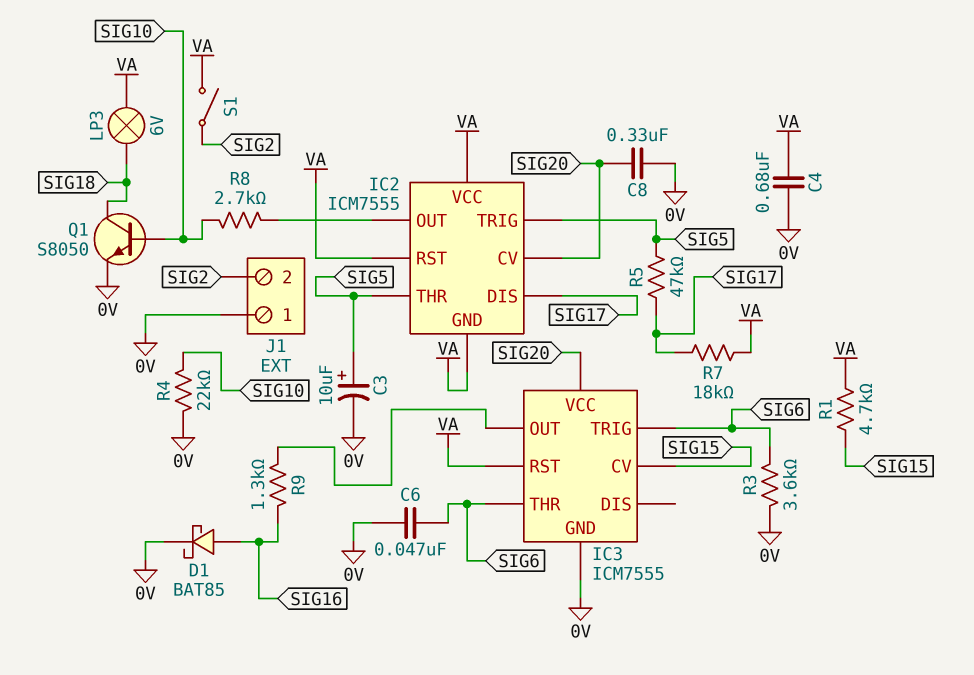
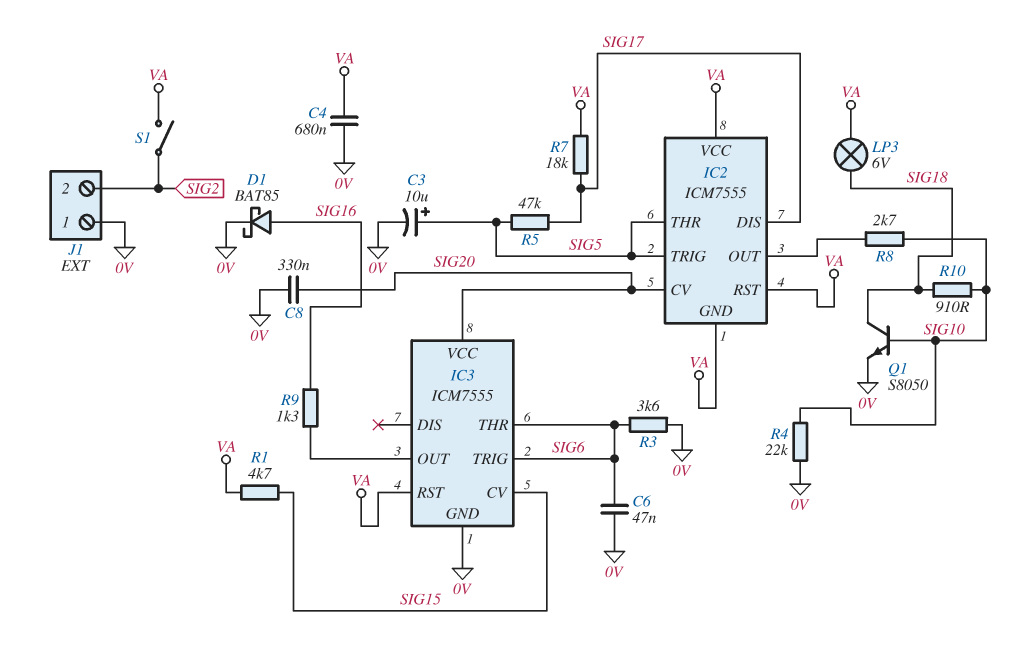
R10: none -> 910 (SIG10, SIG18)

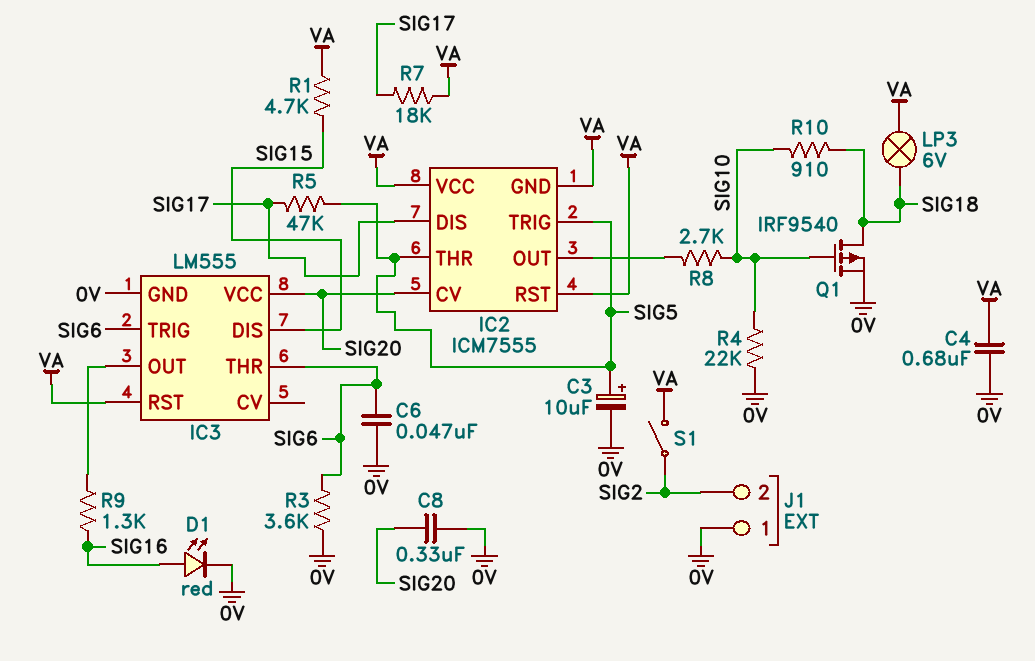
D1: schottky BAT85 (A SIG16, K 0V) -> LED red (A SIG16, K 0V)
IC3: ICM7555 -> LM555
IC3 pin CV: SIG15 -> none
IC3 pin DIS: none -> SIG15
Q1: NPN S8050 (B SIG10, C SIG18, E 0V) -> PMOS IRF9540 (G SIG10, D SIG18, S 0V)

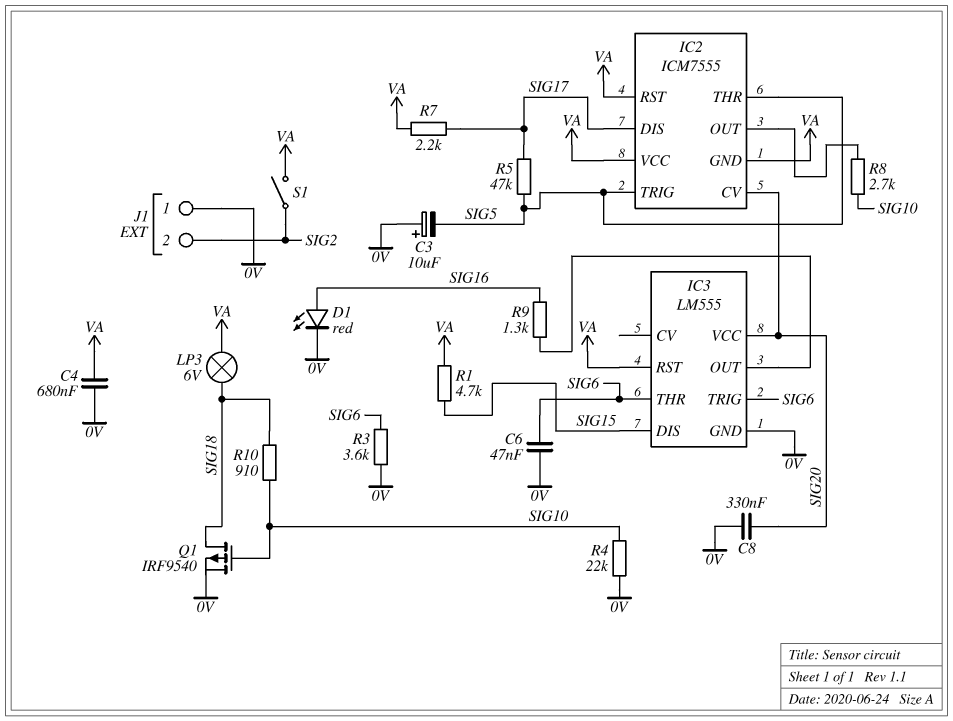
C3: 10uF (plus SIG5, minus 0V) -> 10uF (plus 0V, minus SIG5)
R7: 18k (SIG17, VA) -> 2.2k (SIG17, VA)

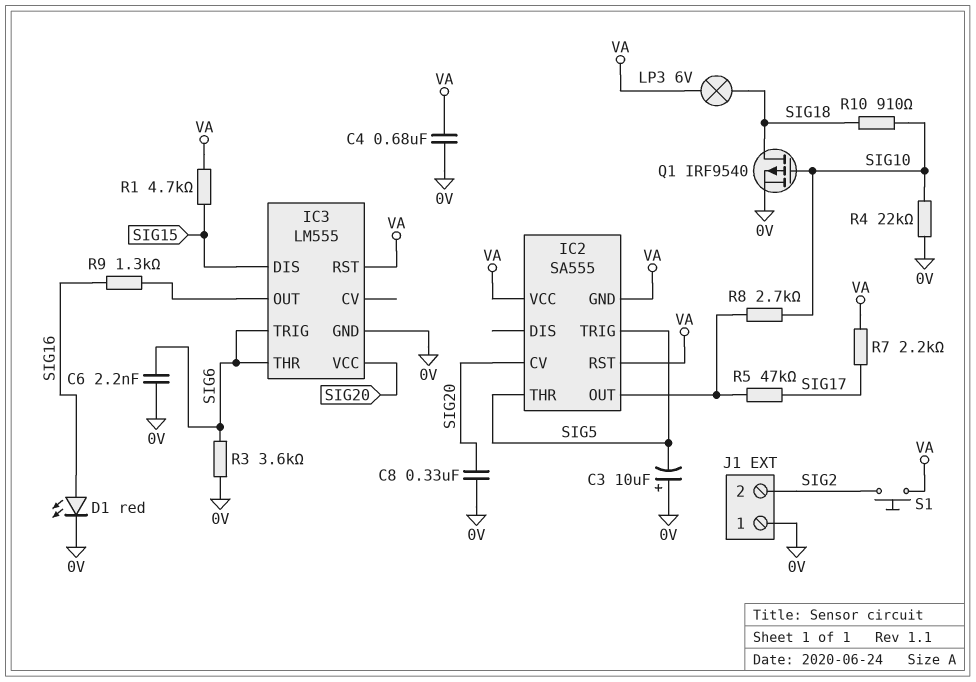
C6: 47nF (0V, SIG6) -> 2.2nF (0V, SIG6)
IC2: ICM7555 -> SA555
IC2 pin DIS: SIG17 -> none
R5: 47k (SIG5, SIG17) -> 47k (IC2/OUT, SIG17)
S1: switch (SIG2, VA) -> button (SIG2, VA)

